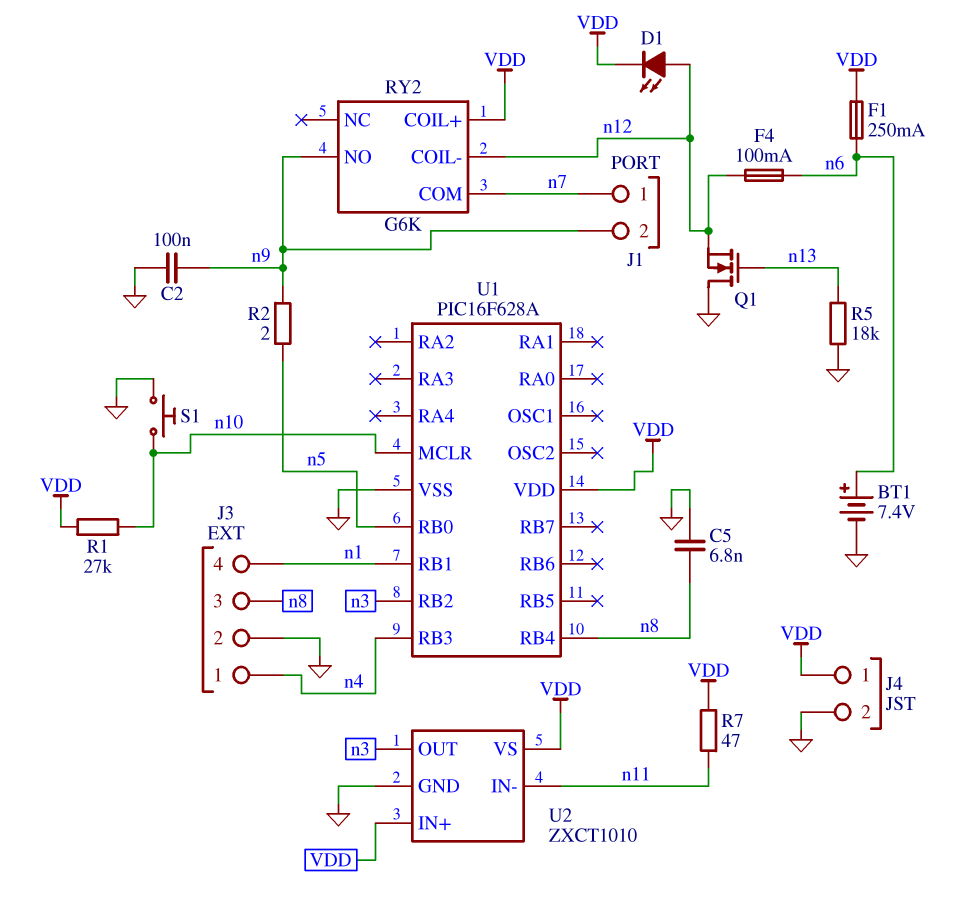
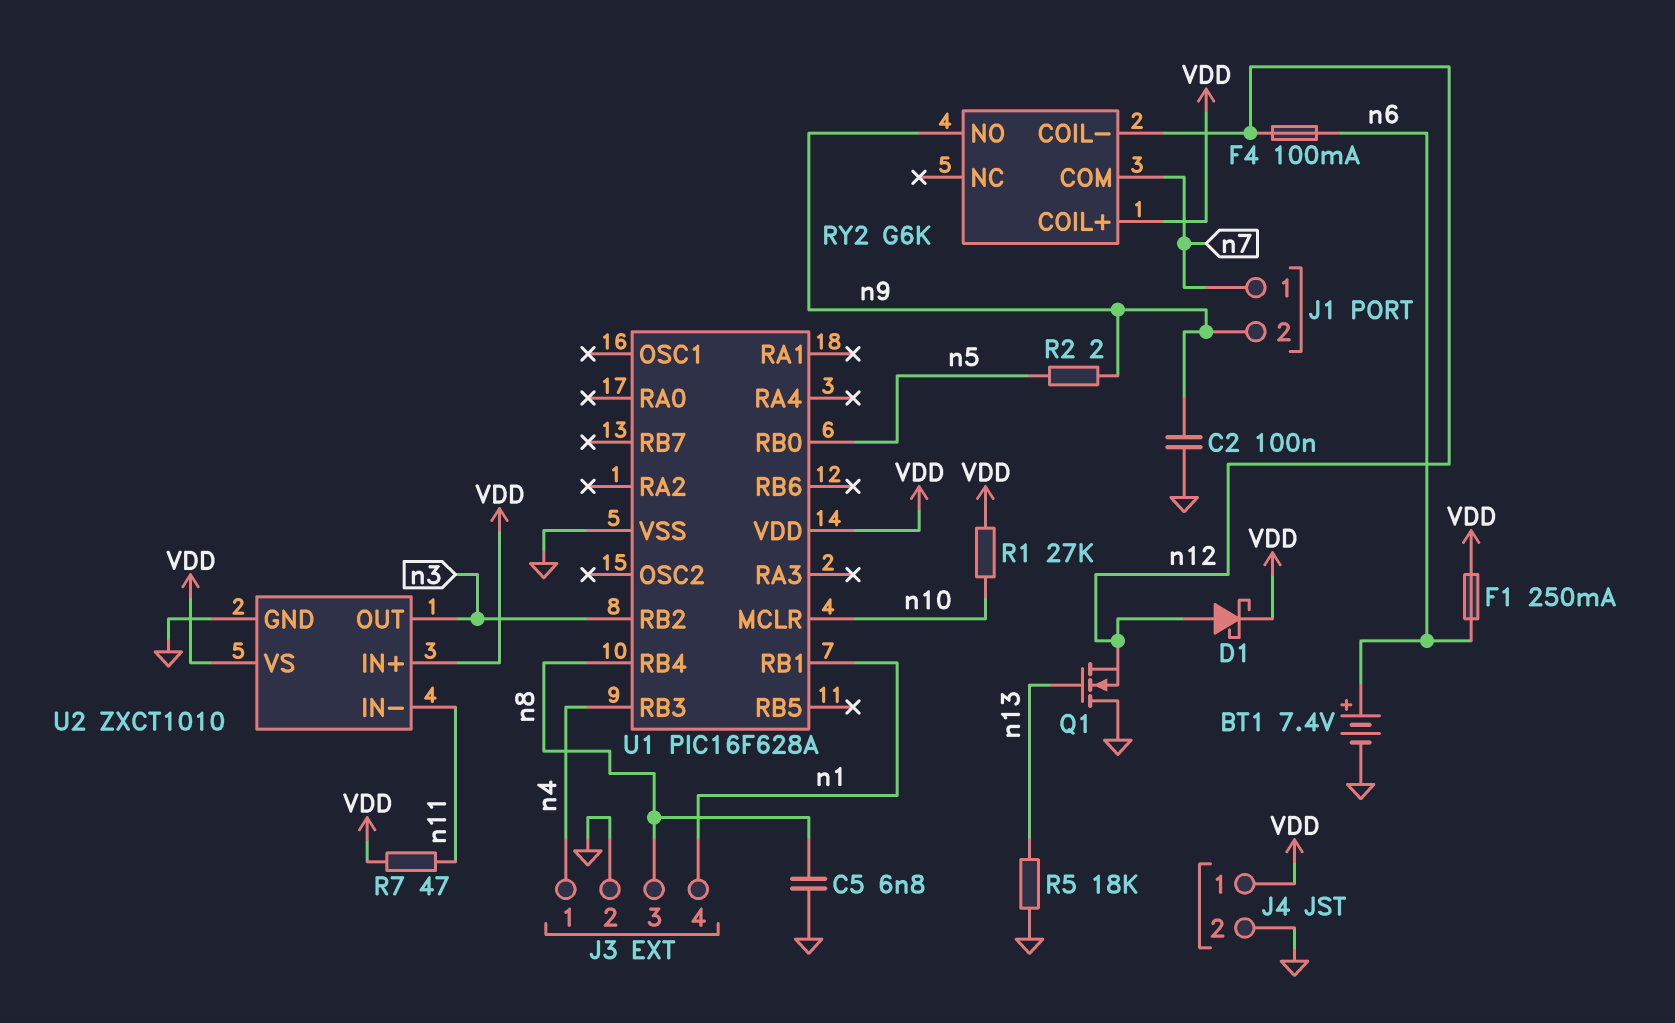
D1: LED (A n12, K VDD) -> schottky (A n12, K VDD)
S1: button (GND, n10) -> none

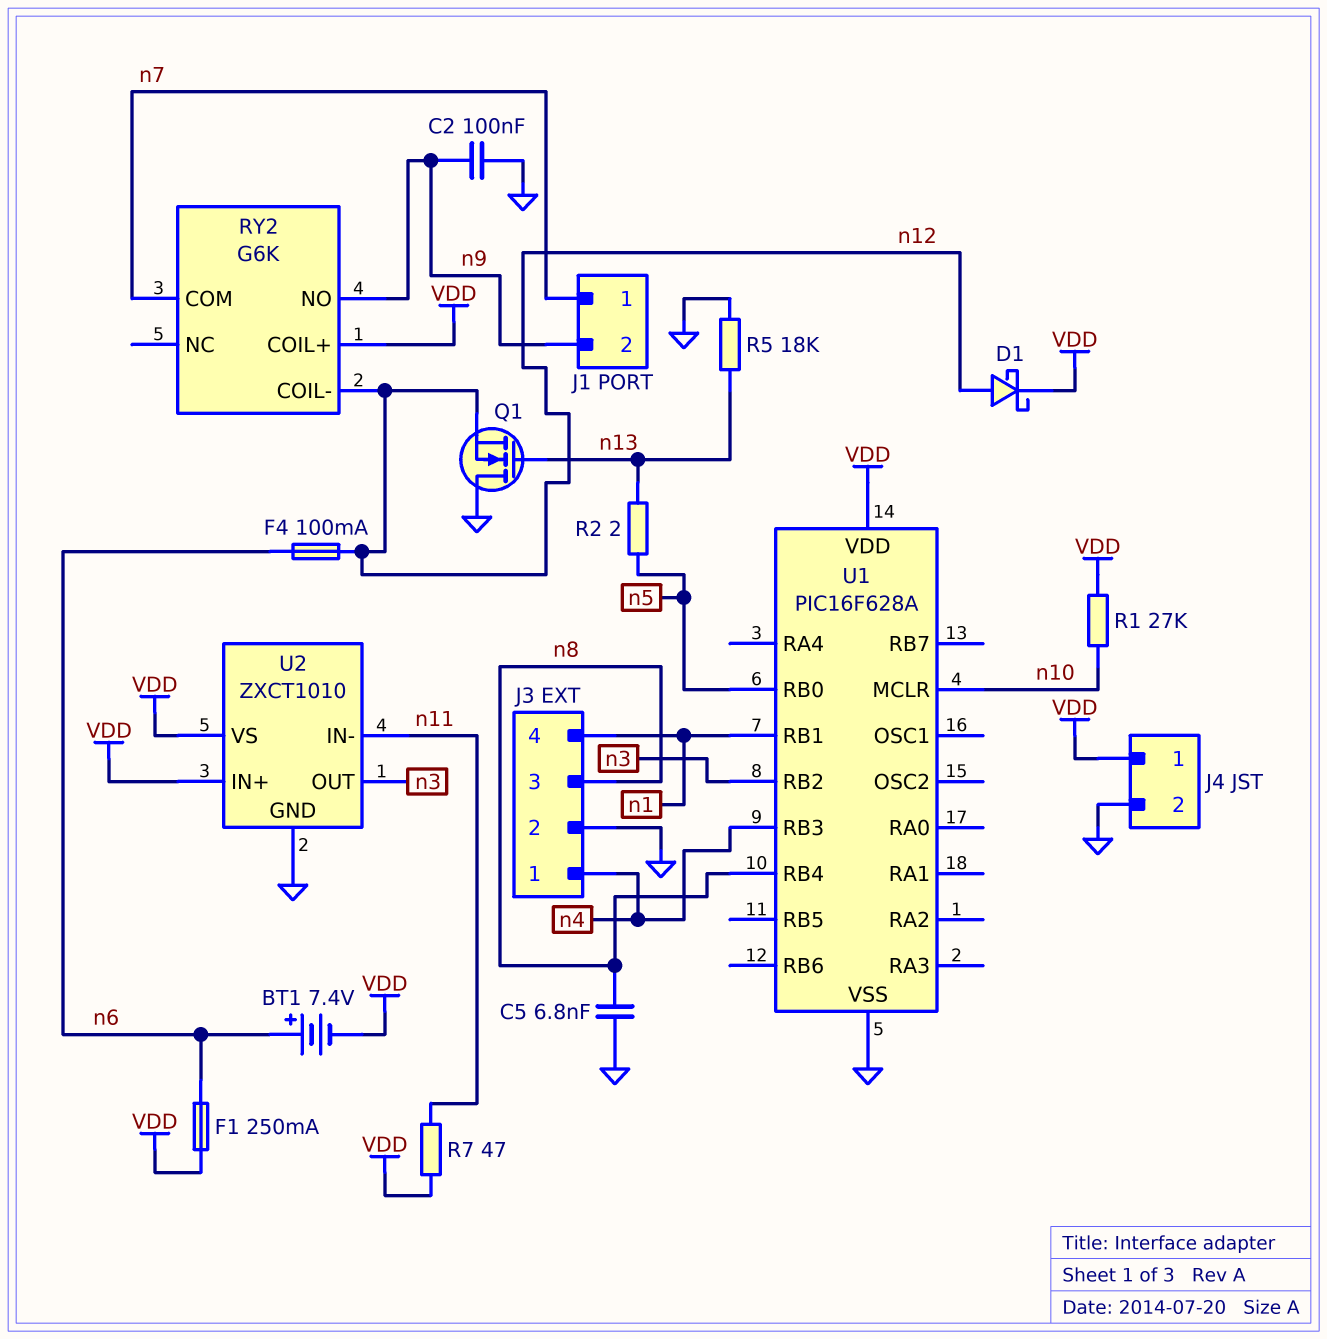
BT1: 7.4V (plus n6, minus GND) -> 7.4V (plus n6, minus VDD)
R2: 2 (n5, n9) -> 2 (n5, n13)

